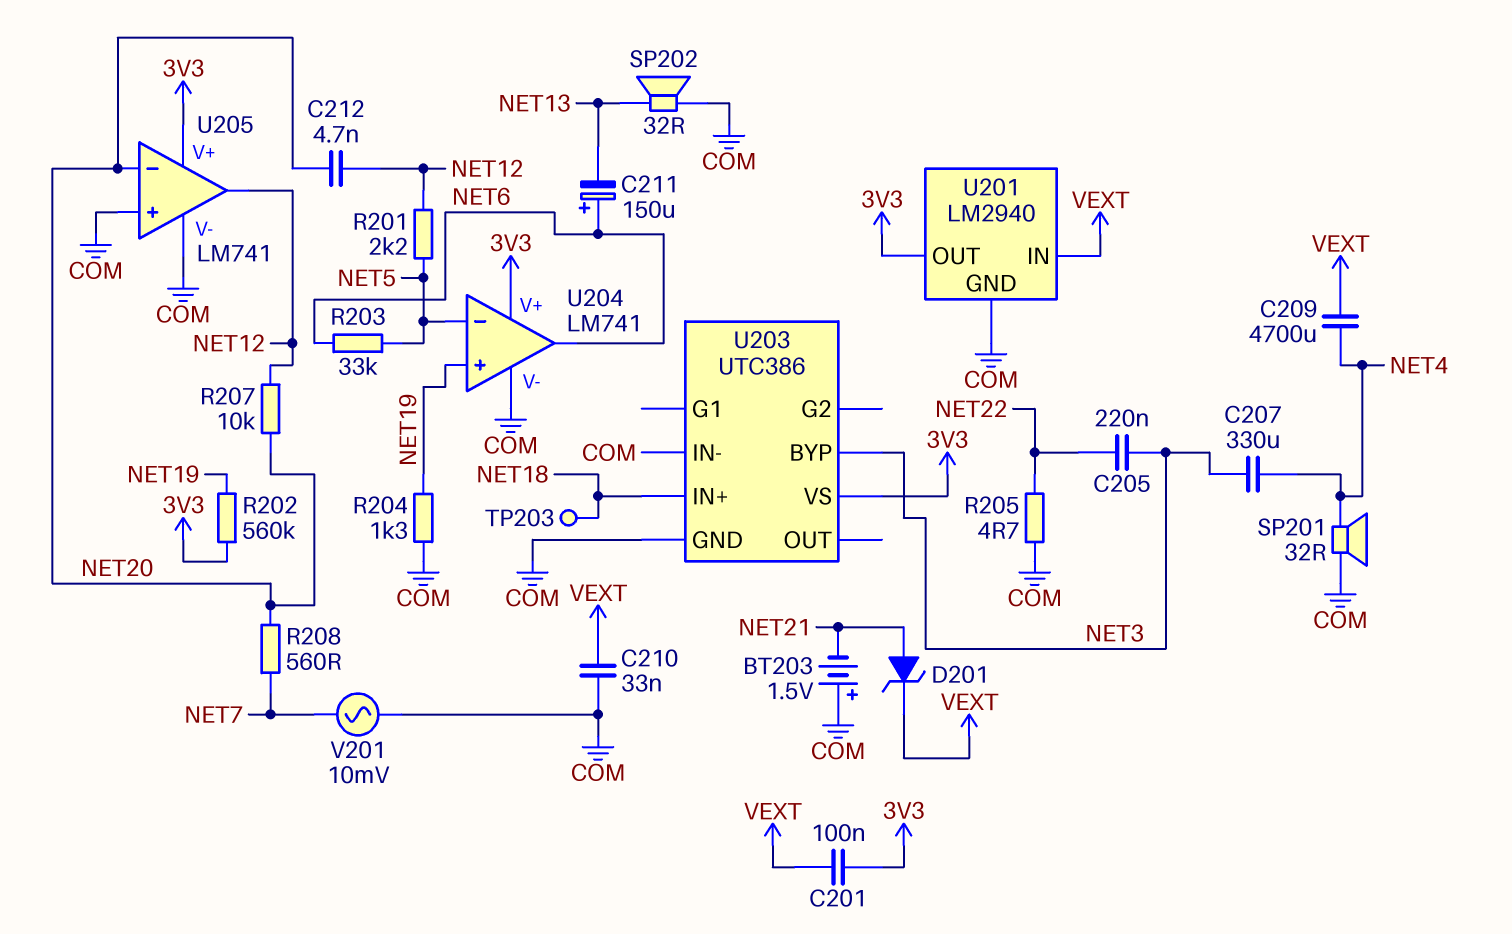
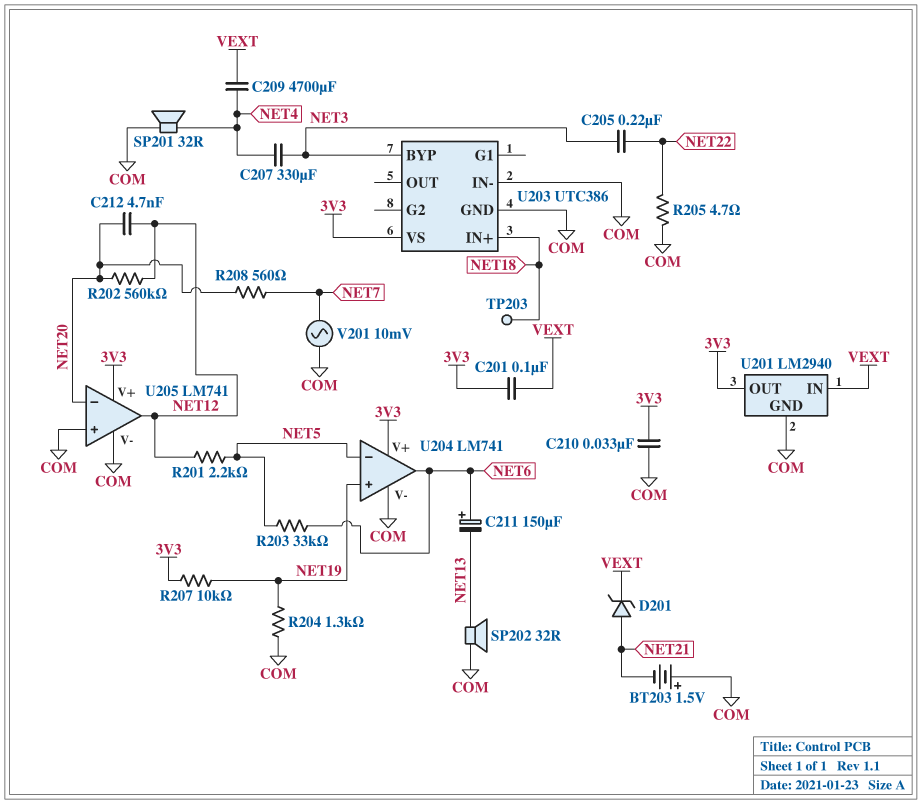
C210: 33nF (COM, VEXT) -> 33nF (3V3, COM)
R202: 560k (3V3, NET19) -> 560k (NET12, NET20)
R207: 10k (NET12, NET20) -> 10k (3V3, NET19)

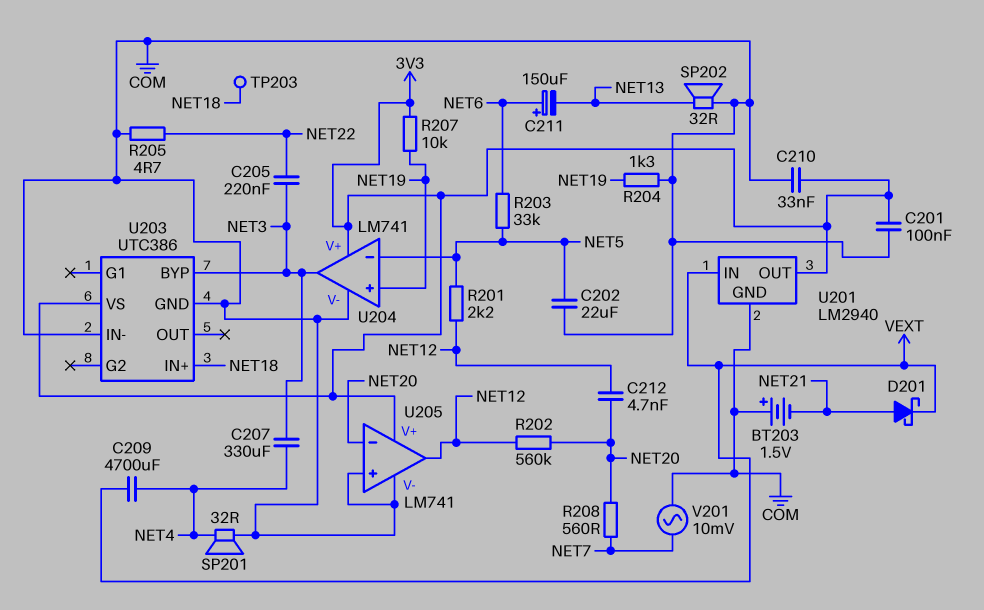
C201: 100nF (3V3, VEXT) -> 100nF (3V3, COM)
C202: none -> 22uF (COM, NET5)
D201: zener (A NET21, K VEXT) -> schottky (A NET21, K VEXT)
U204 pin out: NET6 -> NET3

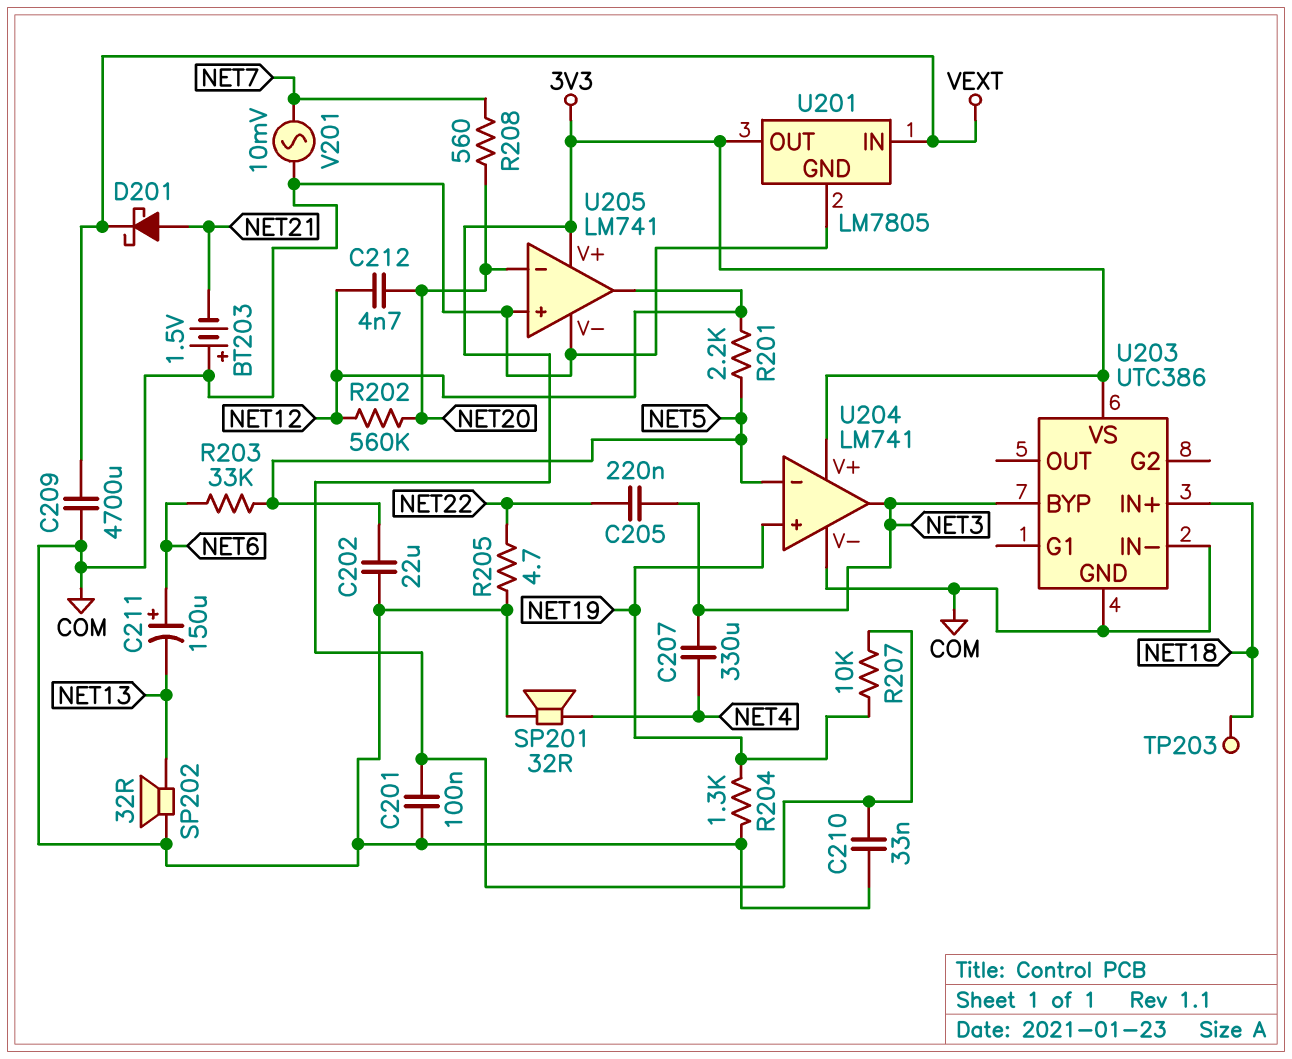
C209: 4700uF (NET4, VEXT) -> 4700uF (COM, VEXT)
U201: LM2940 -> LM7805

